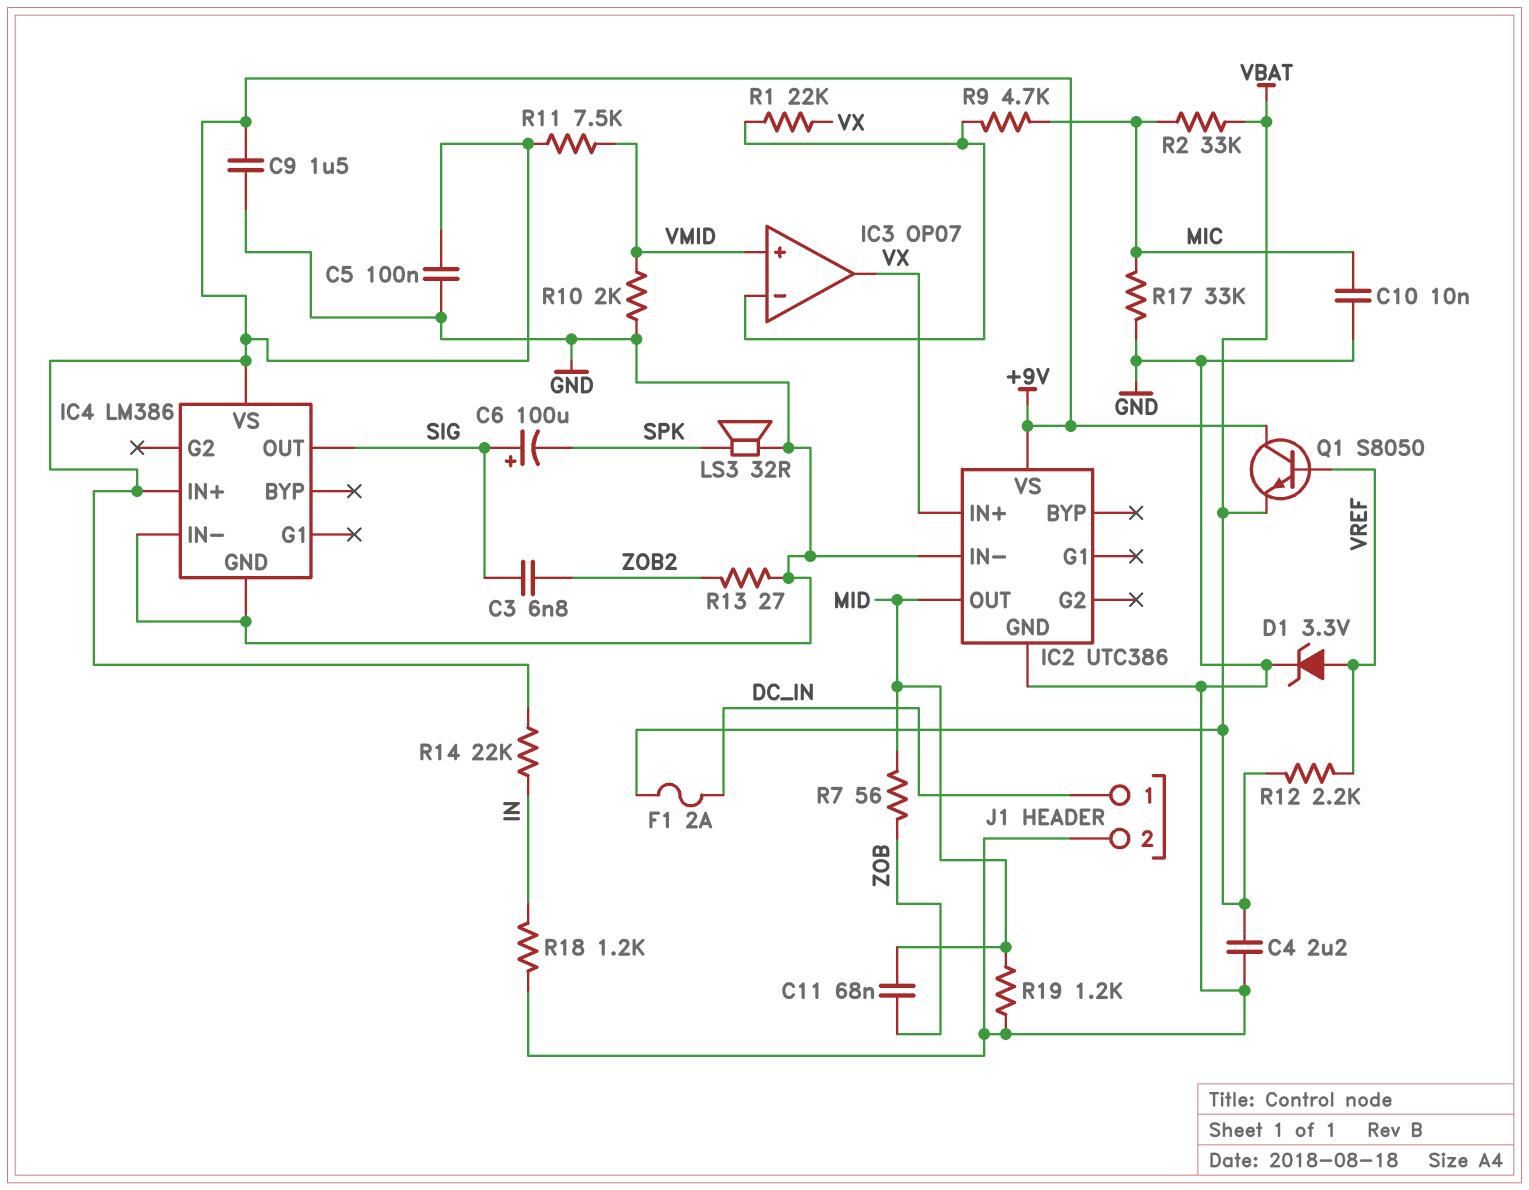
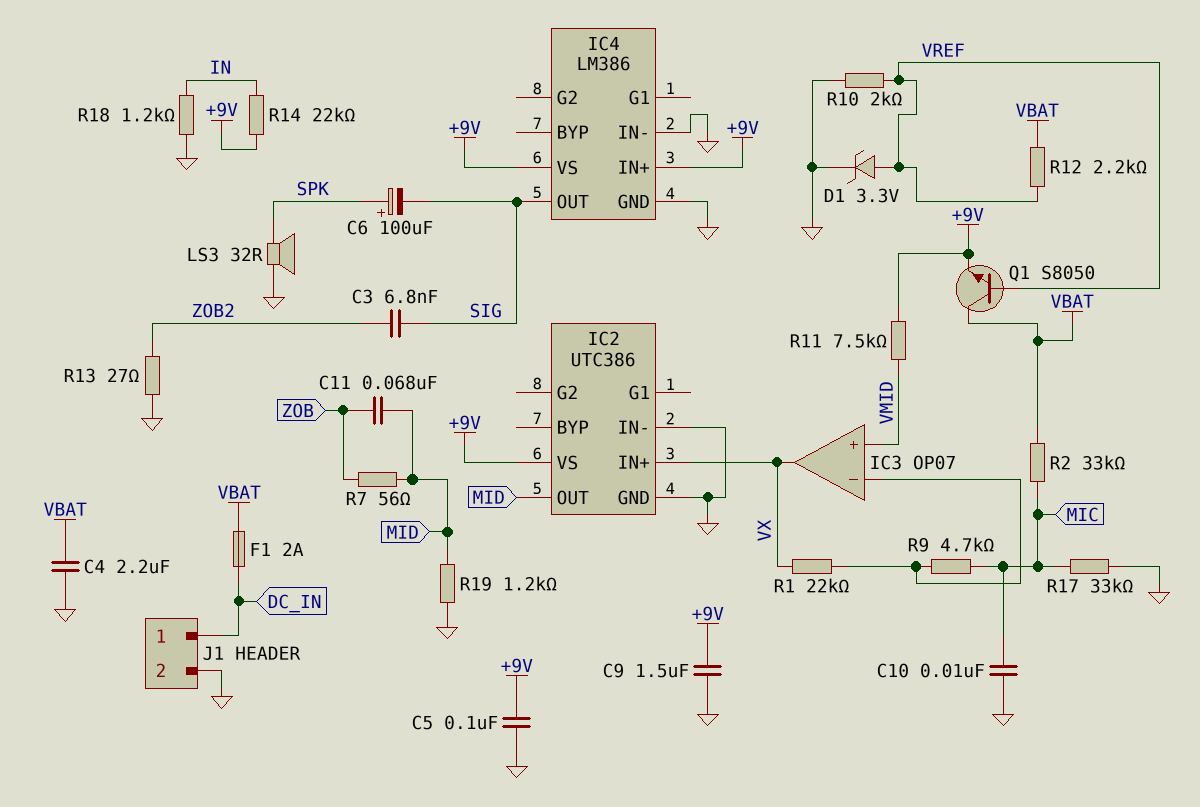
C6: 100uF (plus SIG, minus SPK) -> 100uF (plus SPK, minus SIG)
Q1: NPN S8050 (B VREF, C +9V, E VBAT) -> NPN S8050 (B VREF, C VBAT, E +9V)
R10: 2k (GND, VMID) -> 2k (GND, VREF)

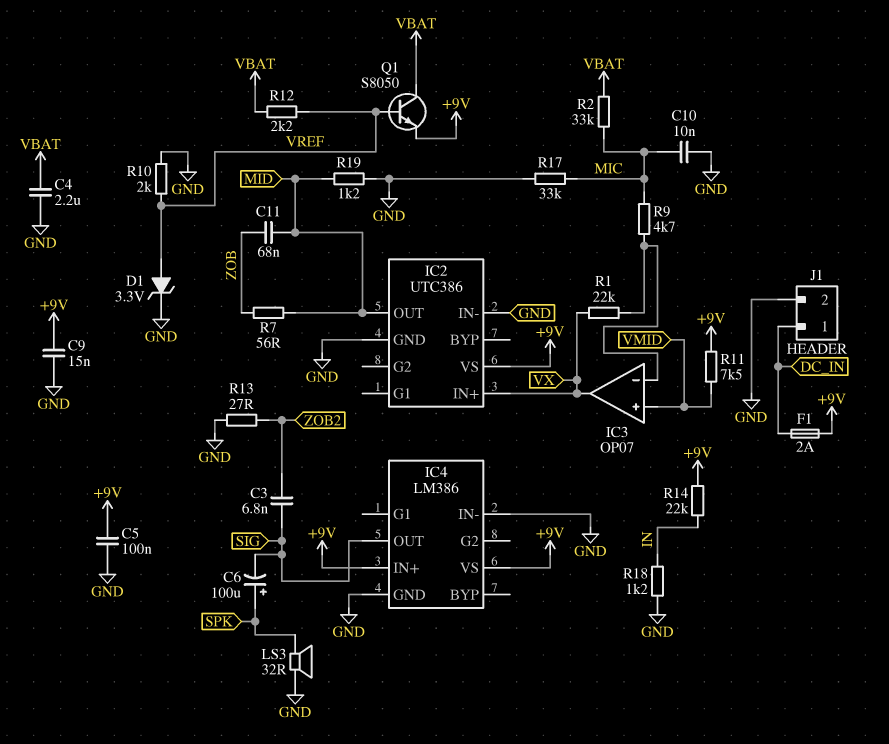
C9: 1.5uF (+9V, GND) -> 15nF (+9V, GND)
F1: 2A (DC_IN, VBAT) -> 2A (+9V, DC_IN)

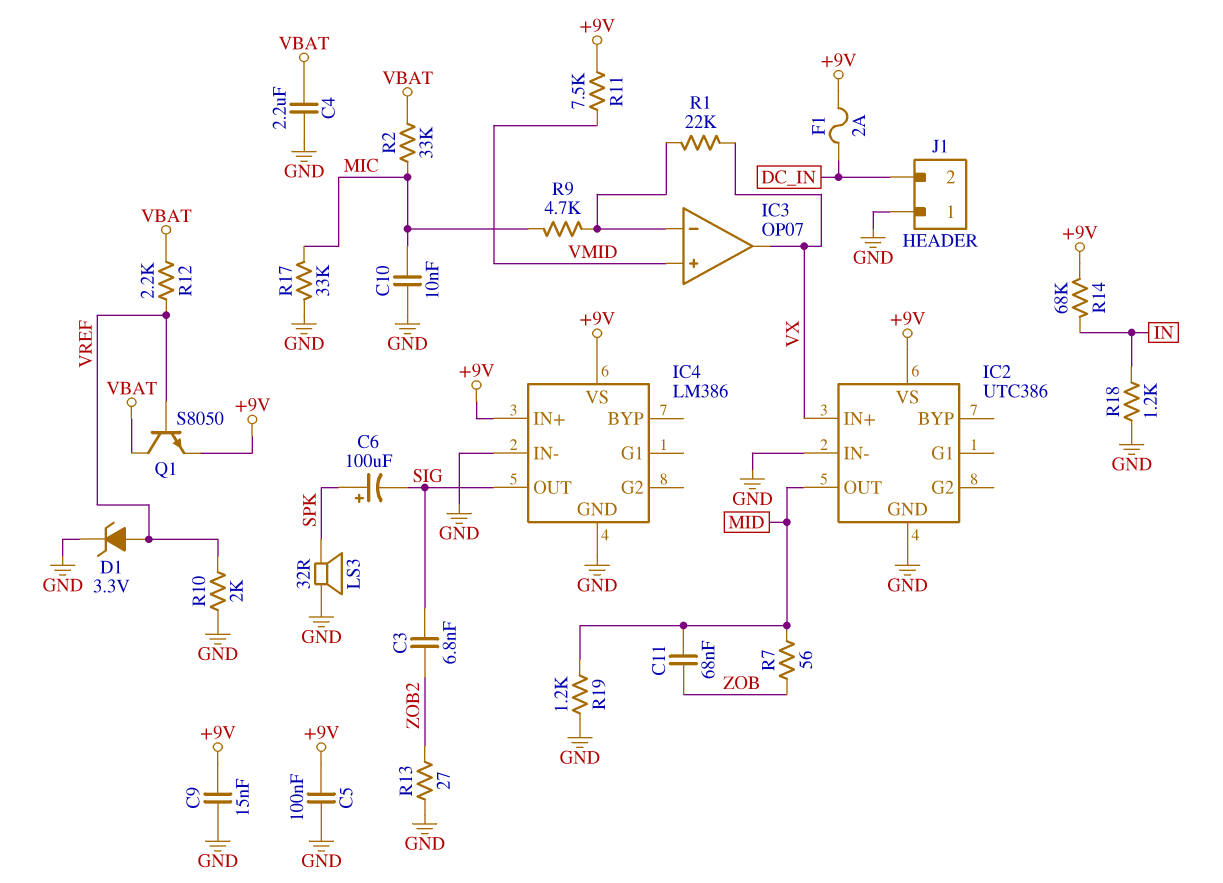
J1 pin 1: DC_IN -> GND
J1 pin 2: GND -> DC_IN
R14: 22k (+9V, IN) -> 68k (+9V, IN)

